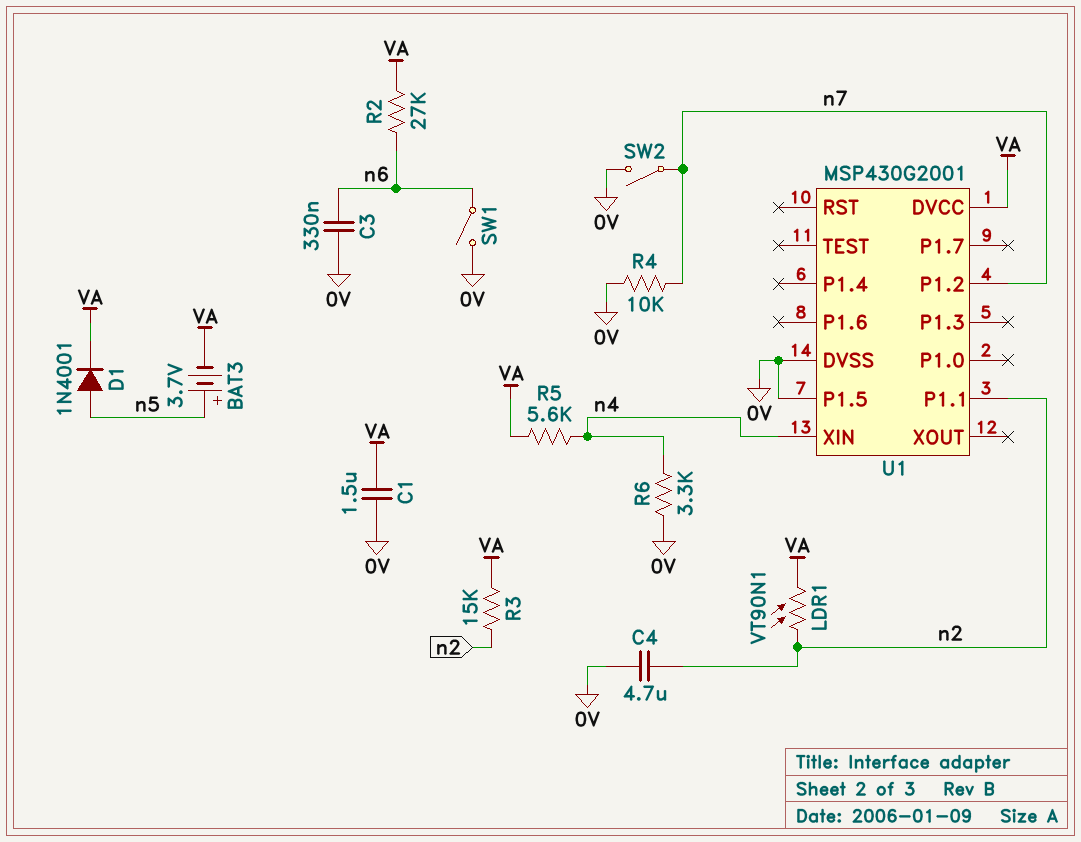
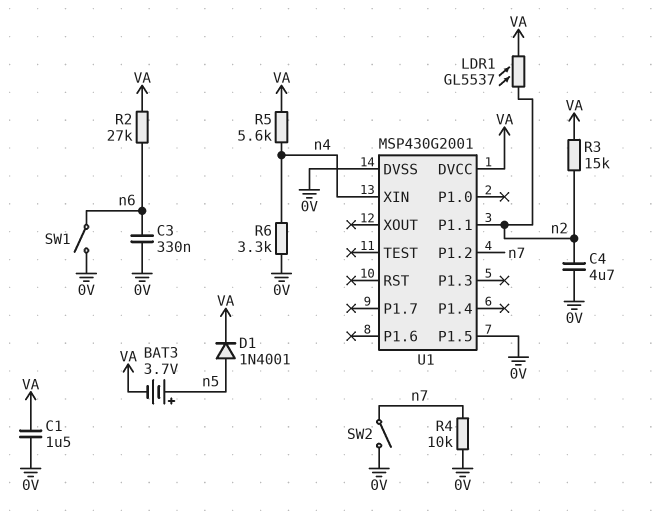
LDR1: VT90N1 (VA, n2) -> GL5537 (VA, n2)

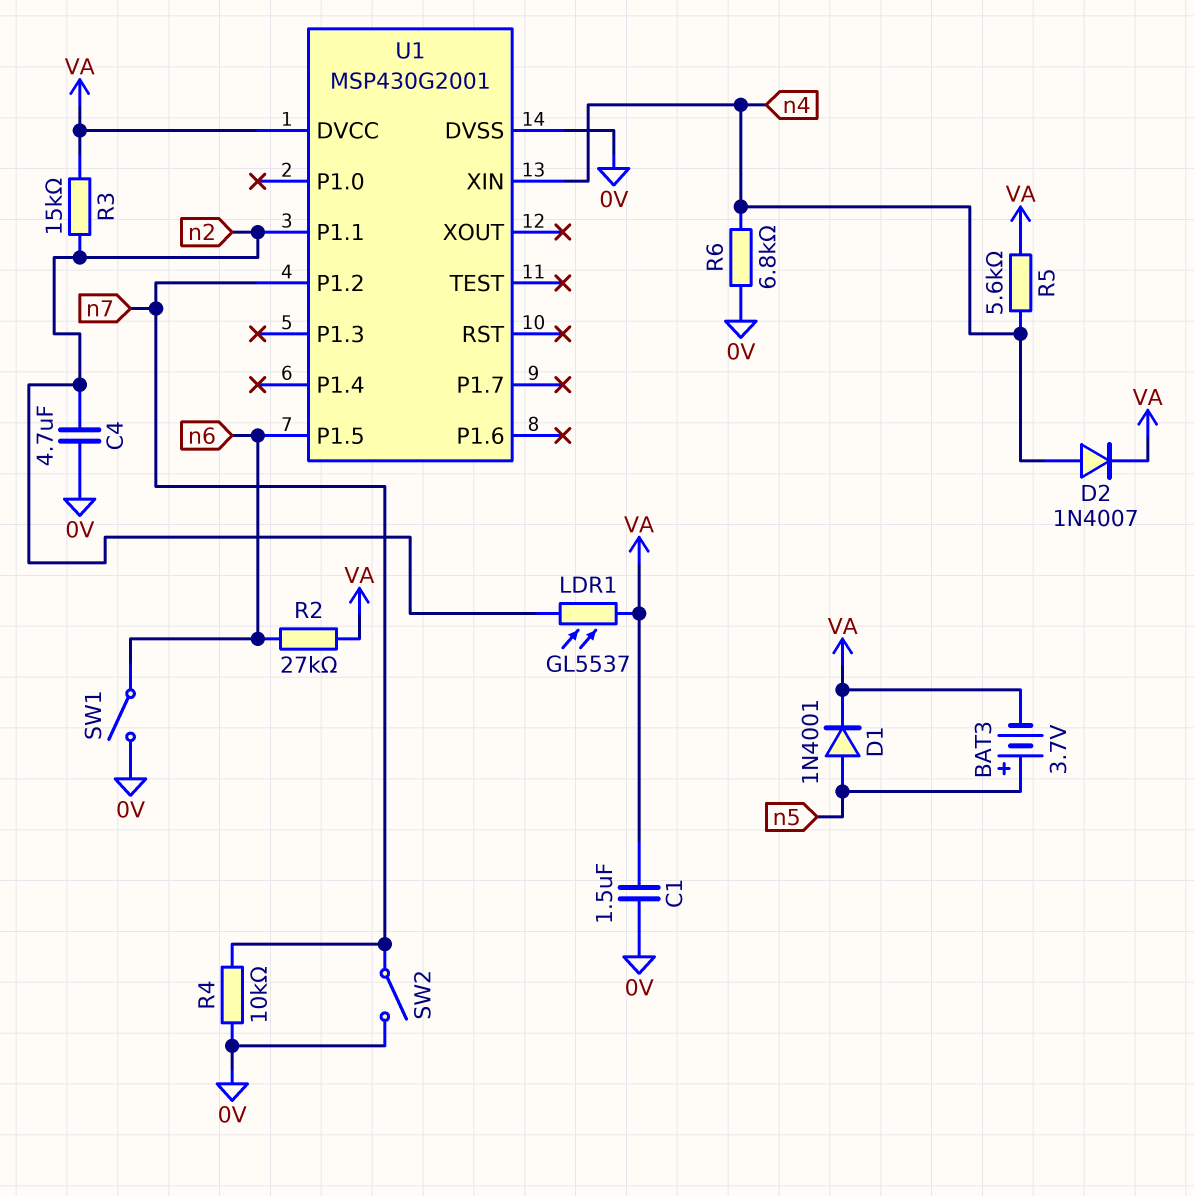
C3: 330nF (0V, n6) -> none
D2: none -> diode 1N4007 (A n4, K VA)
R6: 3.3k (0V, n4) -> 6.8k (0V, n4)
U1 pin P1.5: 0V -> n6

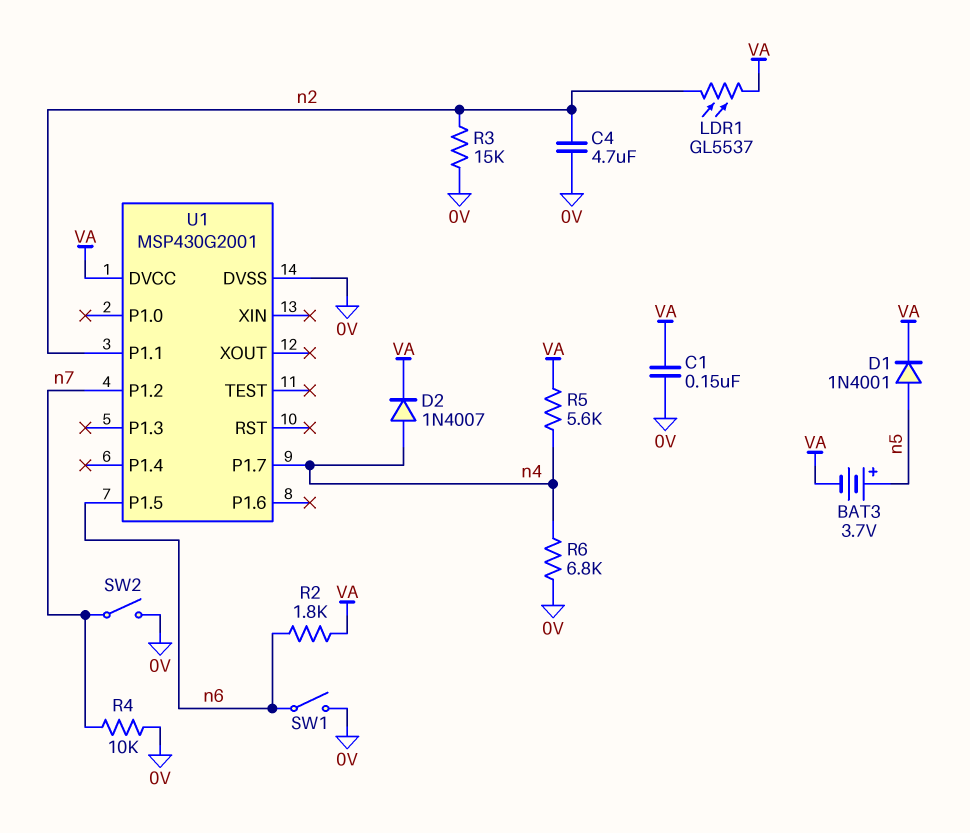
C1: 1.5uF (0V, VA) -> 150nF (0V, VA)
R2: 27k (VA, n6) -> 1.8k (VA, n6)
R3: 15k (VA, n2) -> 15k (0V, n2)
U1 pin P1.7: none -> n4
U1 pin XIN: n4 -> none

